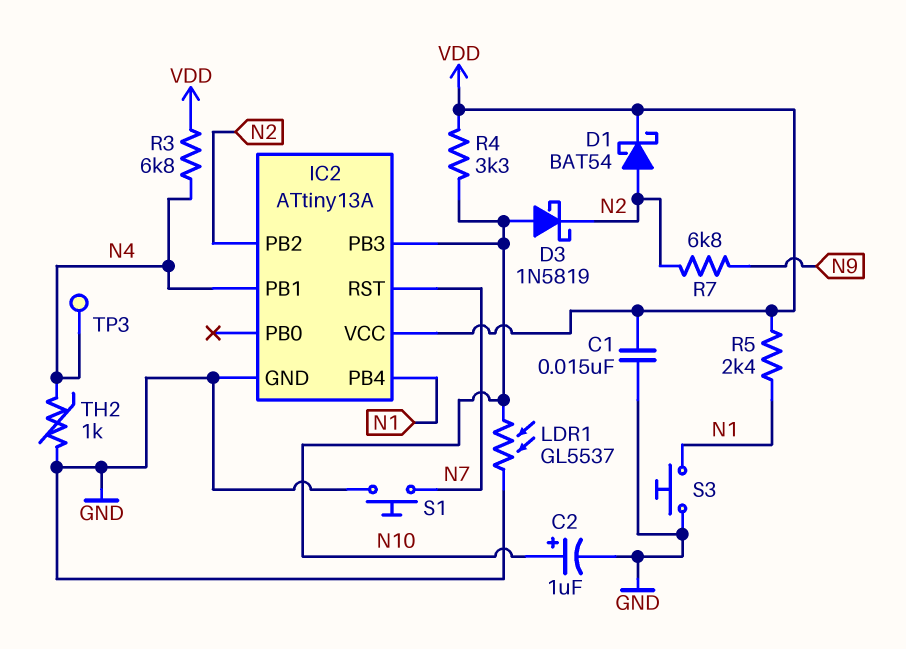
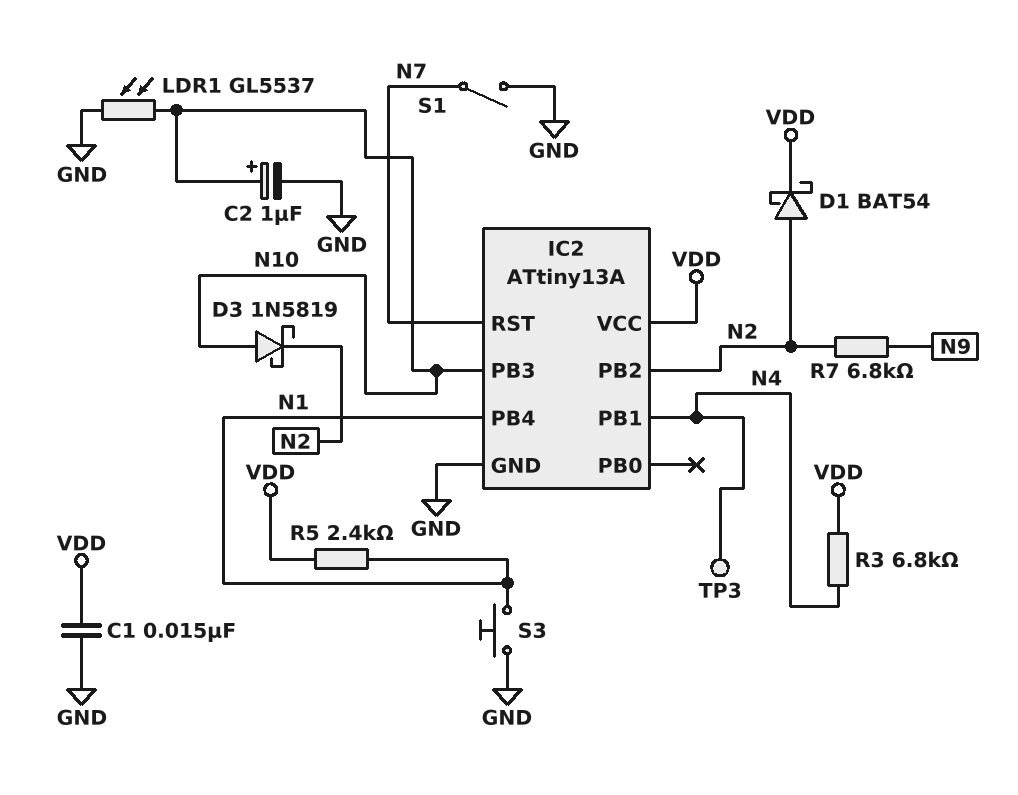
R4: 3.3k (N10, VDD) -> none
S1: button (GND, N7) -> switch (GND, N7)
TH2: 1k (GND, N4) -> none

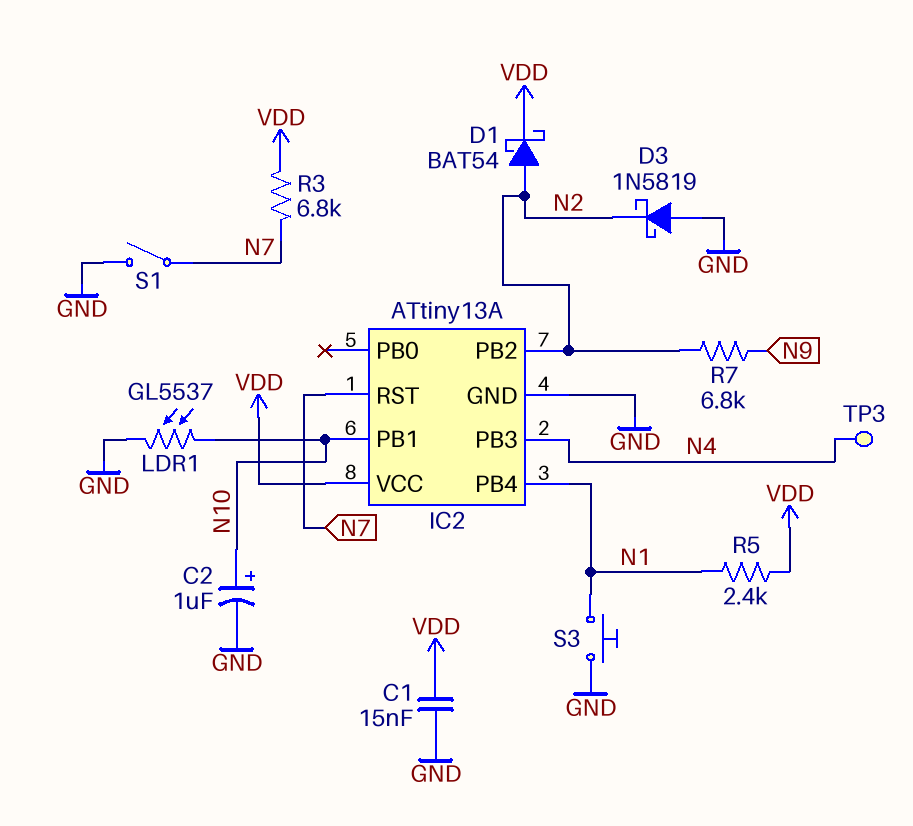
D3: schottky 1N5819 (A N10, K N2) -> schottky 1N5819 (A GND, K N2)
IC2 pin PB1: N4 -> N10
IC2 pin PB3: N10 -> N4
R3: 6.8k (N4, VDD) -> 6.8k (N7, VDD)

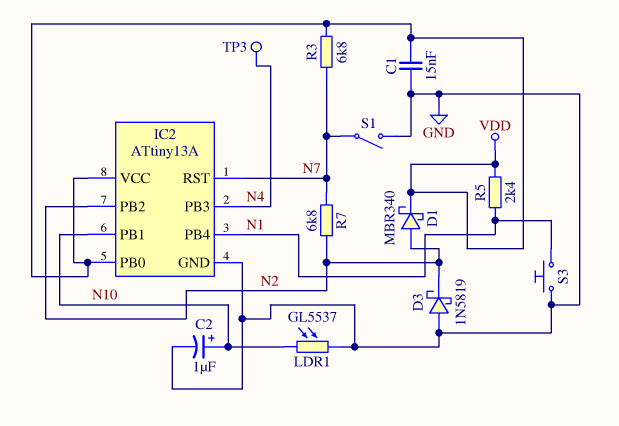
D1: schottky BAT54 (A N2, K VDD) -> schottky MBR340 (A N2, K VDD)
IC2 pin PB0: none -> VDD
R7: 6.8k (N2, N9) -> 6.8k (N2, N7)

